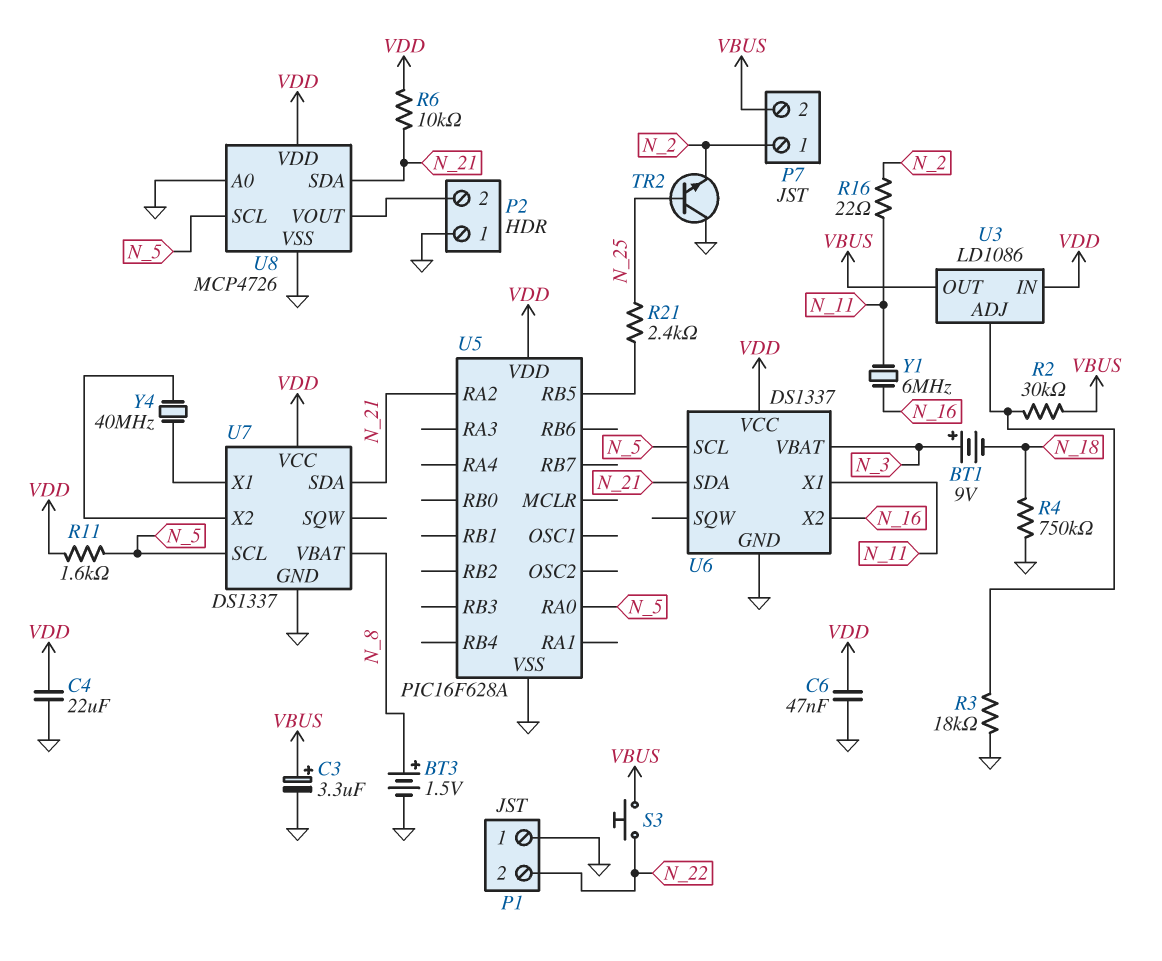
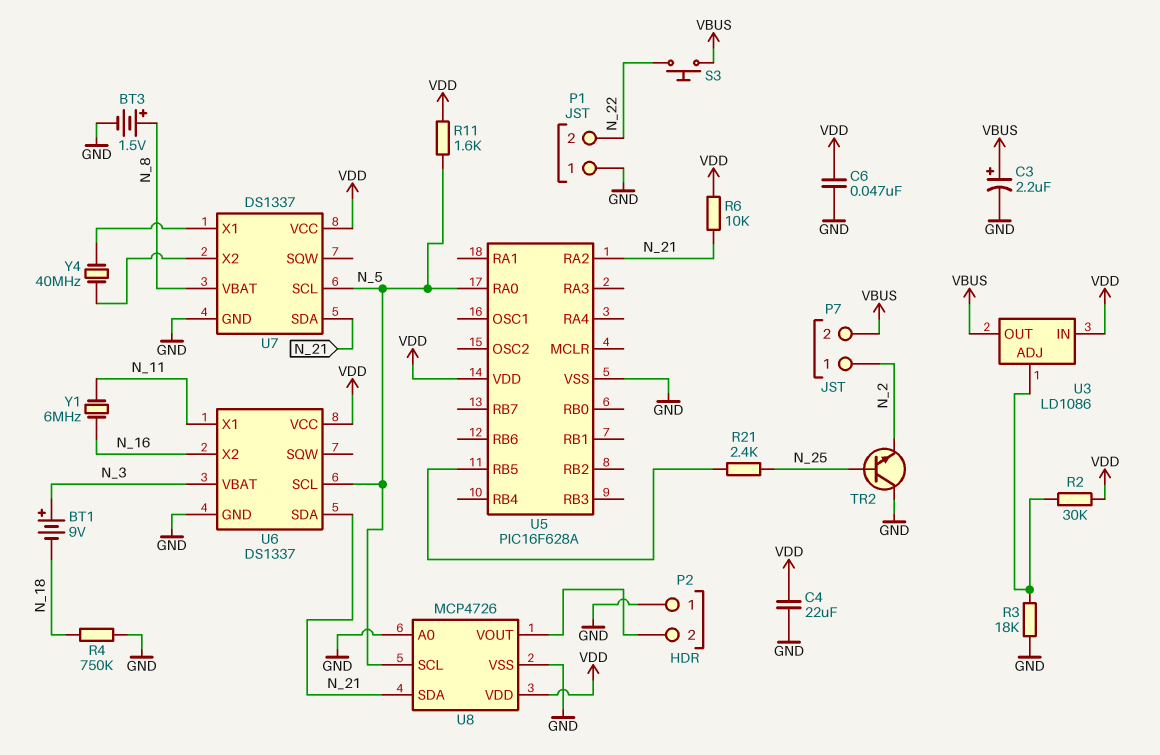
C3: 3.3uF (plus VBUS, minus GND) -> 2.2uF (plus VBUS, minus GND)
R2: 30k (U3/ADJ, VBUS) -> 30k (U3/ADJ, VDD)
R16: 22 (N_2, N_11) -> none

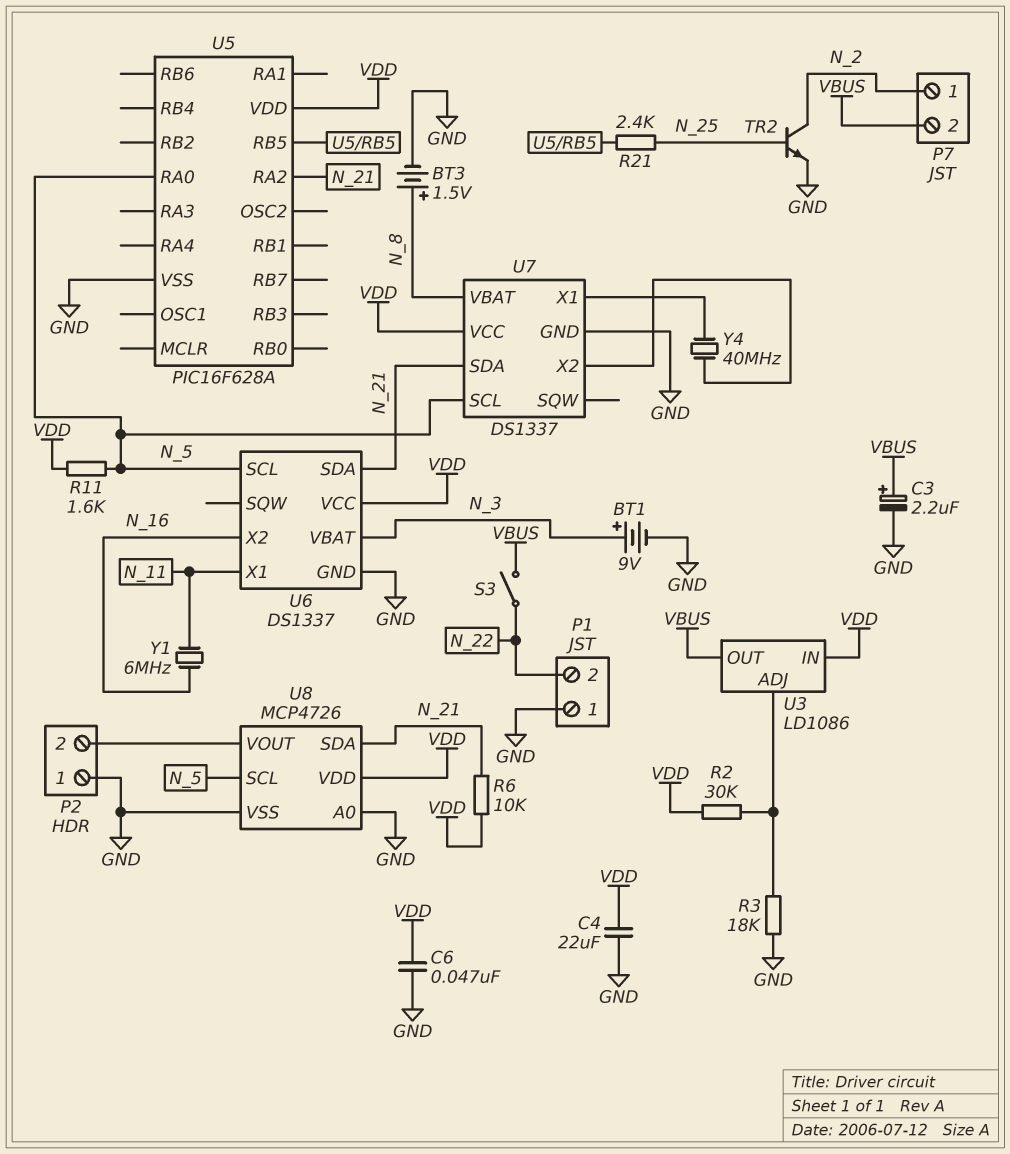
BT1: 9V (plus N_3, minus N_18) -> 9V (plus N_3, minus GND)
R4: 750k (GND, N_18) -> none
S3: button (N_22, VBUS) -> switch (N_22, VBUS)
TR2: NPN (B N_25, C GND, E N_2) -> NPN (B N_25, C N_2, E GND)

